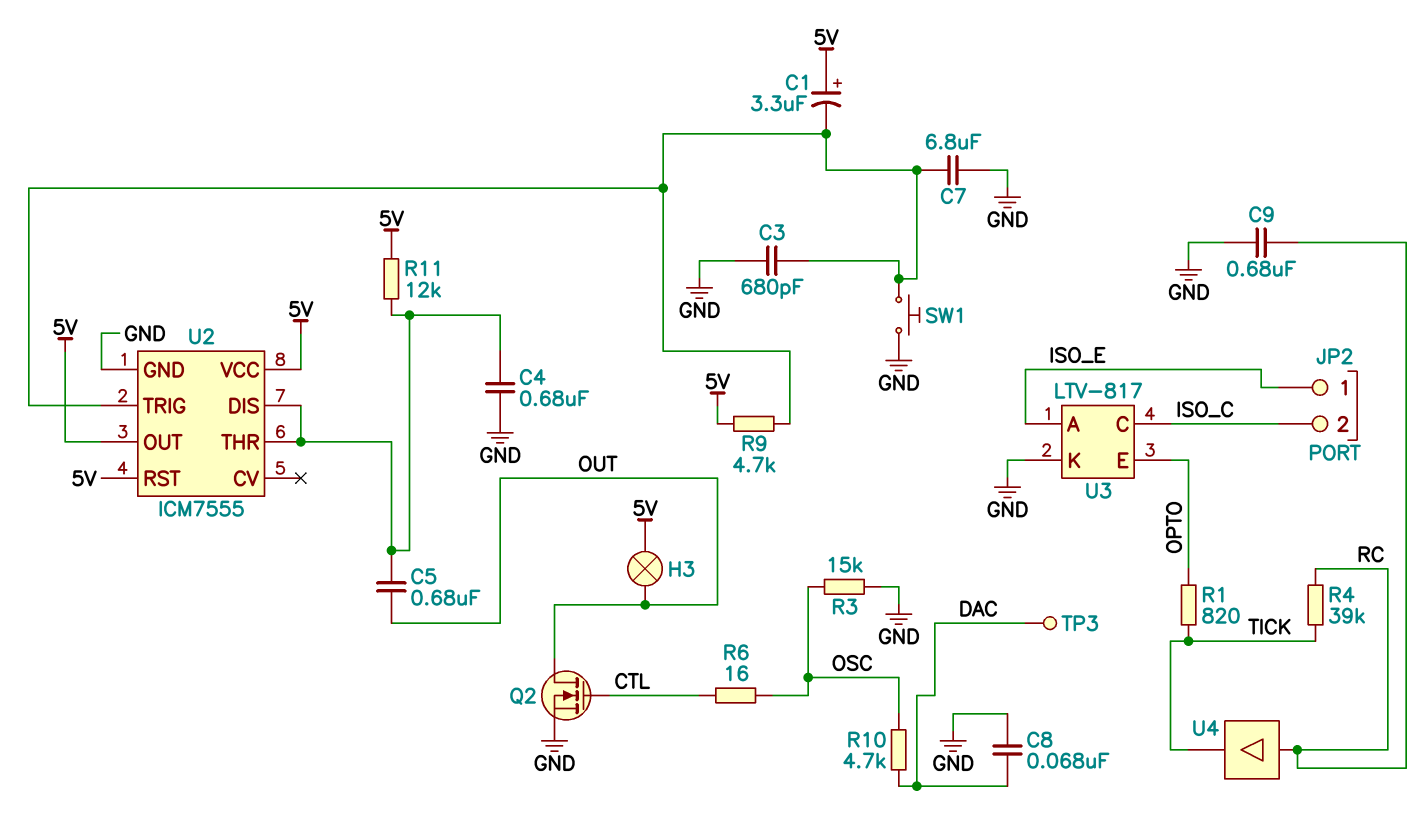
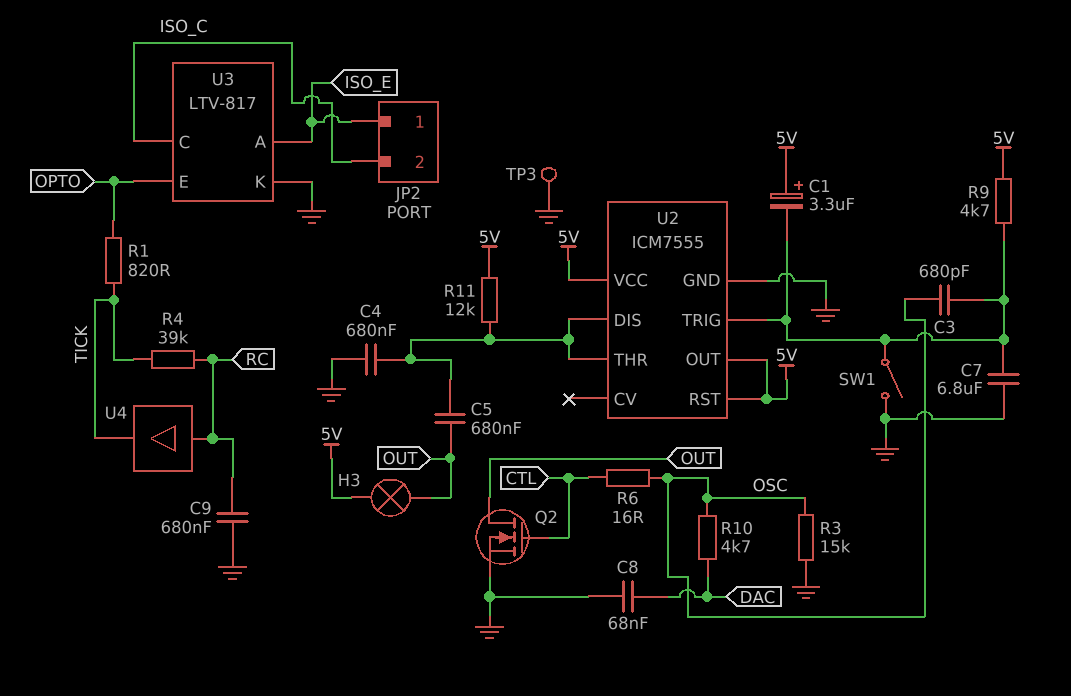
C3: 680pF (GND, U2/TRIG) -> 680pF (OSC, U2/TRIG)
SW1: button (GND, U2/TRIG) -> switch (GND, U2/TRIG)
TP3: test point (DAC) -> test point (GND)

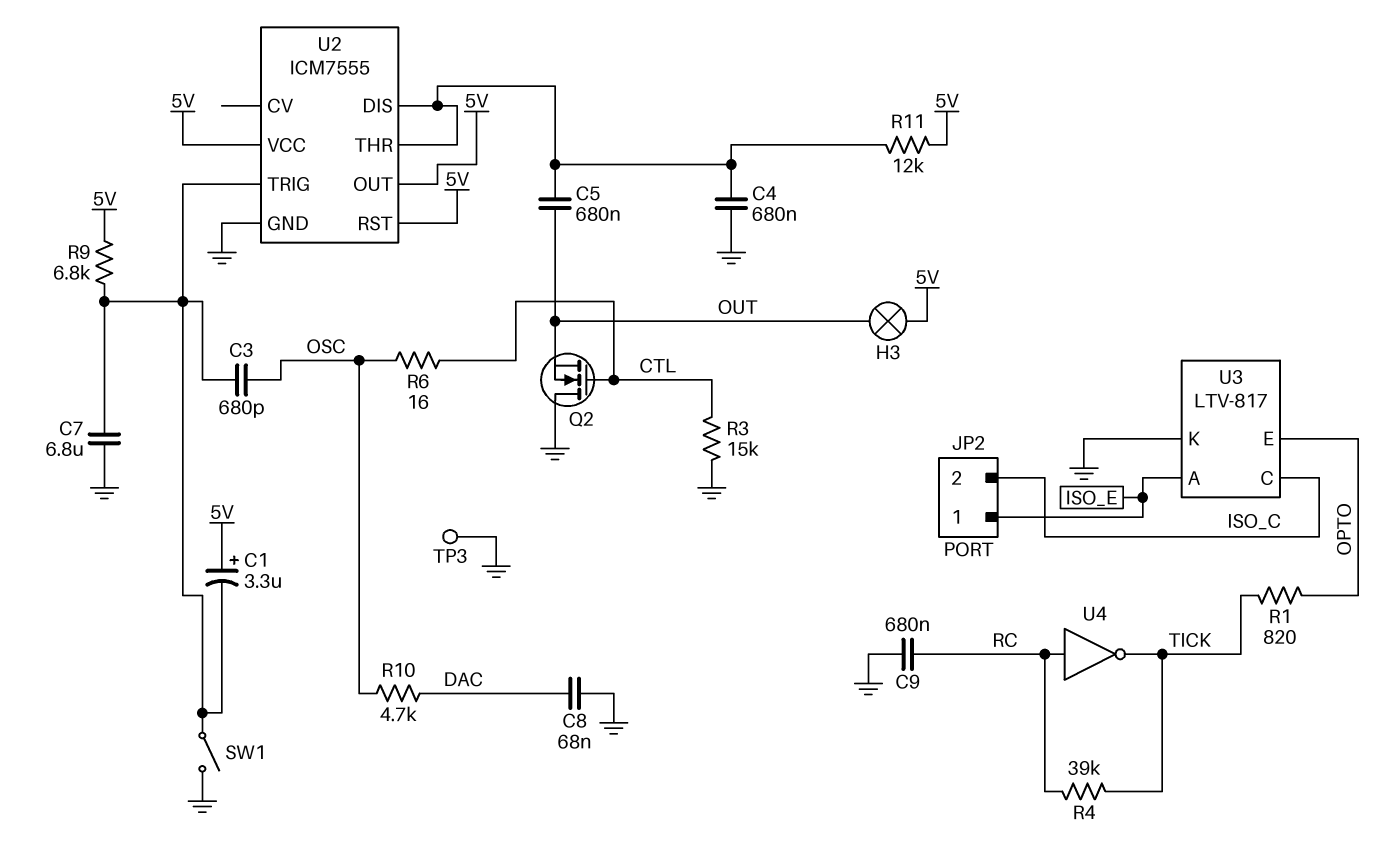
Q2: NMOS (G CTL, D OUT, S GND) -> NMOS (G CTL, D GND, S OUT)
R3: 15k (GND, OSC) -> 15k (CTL, GND)
R9: 4.7k (5V, U2/TRIG) -> 6.8k (5V, U2/TRIG)
U4: buffer (in RC, out TICK) -> NOT (in RC, out TICK)

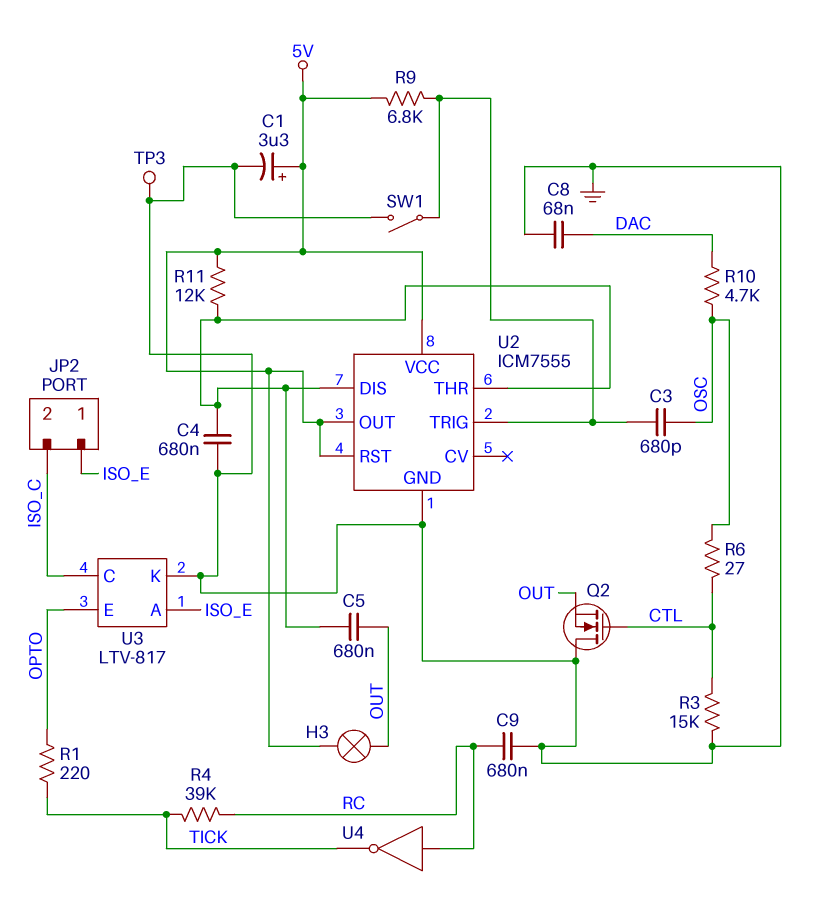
C1: 3.3uF (plus 5V, minus U2/TRIG) -> 3.3uF (plus 5V, minus GND)
C7: 6.8uF (GND, U2/TRIG) -> none
R1: 820 (OPTO, TICK) -> 220 (OPTO, TICK)
R6: 16 (CTL, OSC) -> 27 (CTL, OSC)

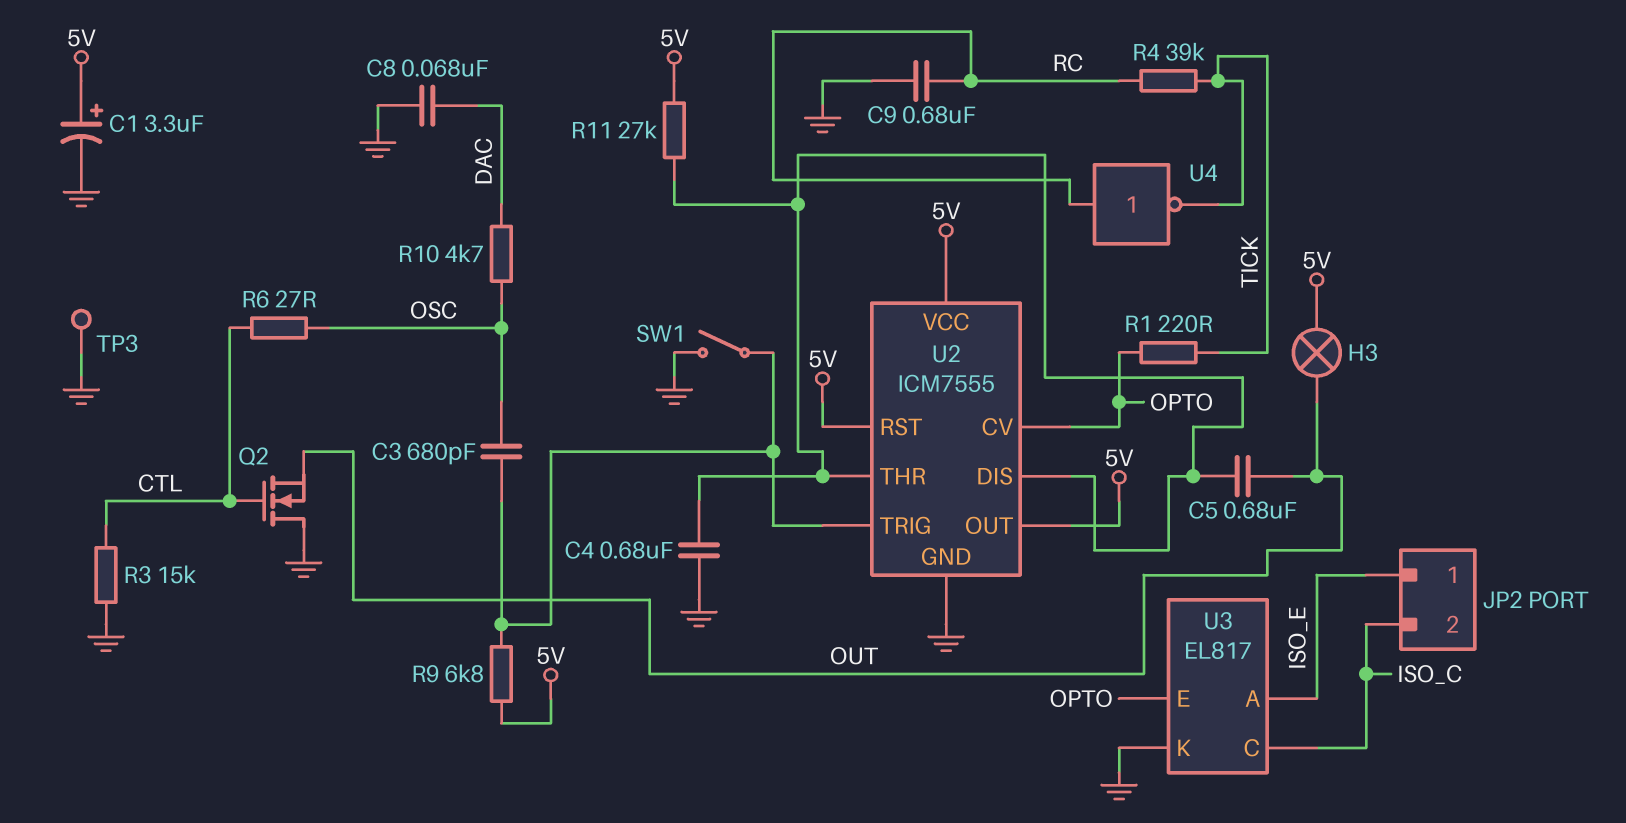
R11: 12k (5V, U2/DIS) -> 27k (5V, U2/DIS)
U2 pin CV: none -> OPTO
U3: LTV-817 -> EL817

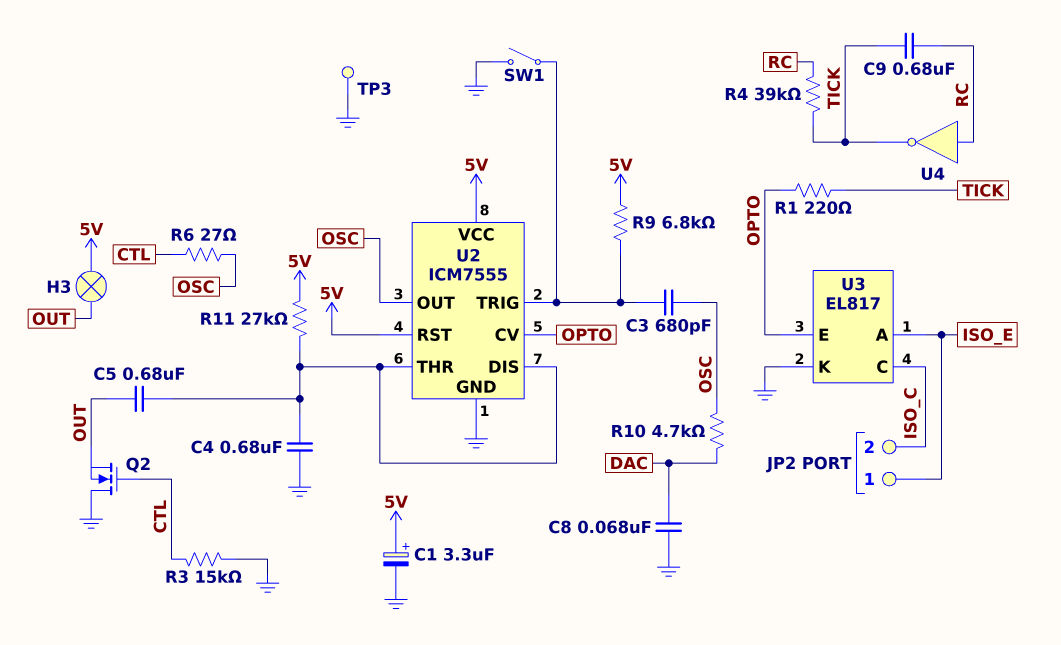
C9: 680nF (GND, RC) -> 680nF (RC, TICK)
U2 pin OUT: 5V -> OSC

